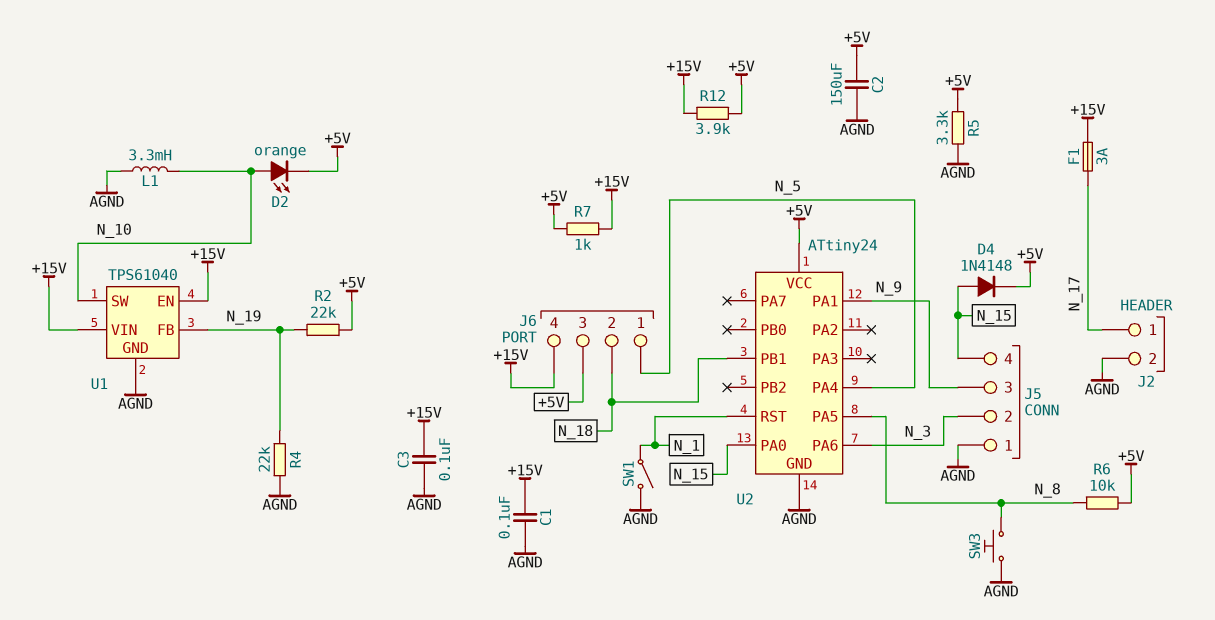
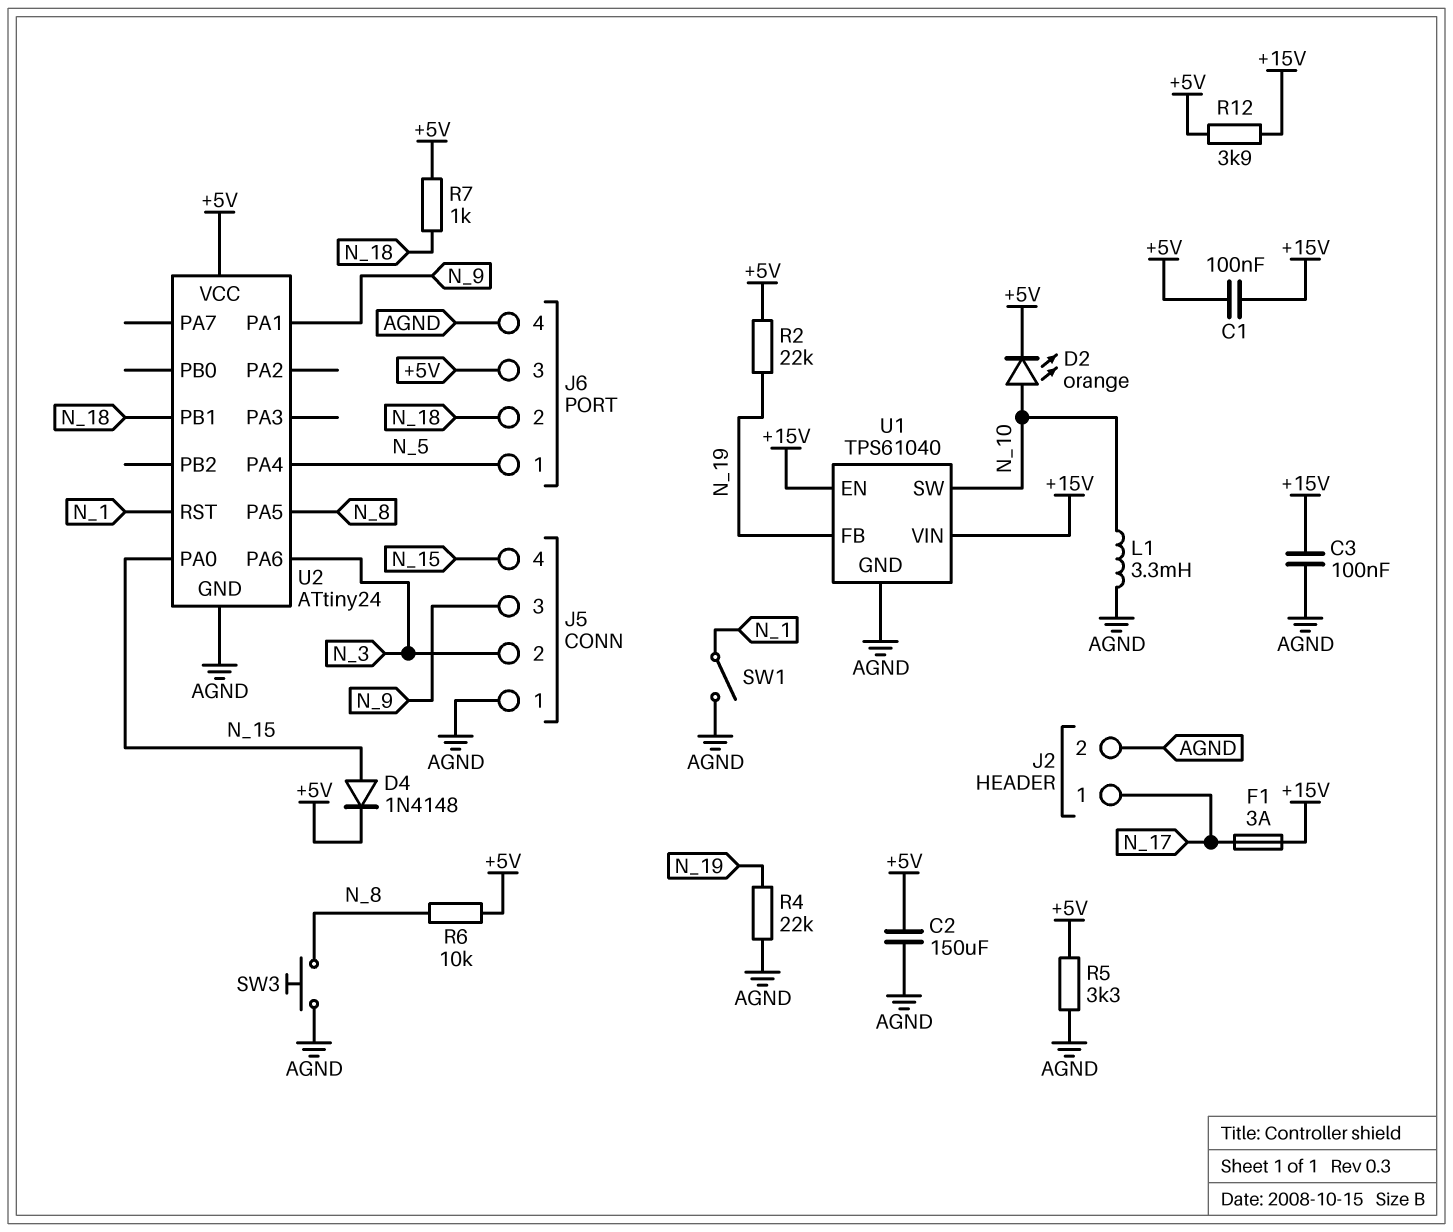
C1: 100nF (+15V, AGND) -> 100nF (+5V, +15V)
J6 pin 4: +15V -> AGND
R7: 1k (+5V, +15V) -> 1k (+5V, N_18)

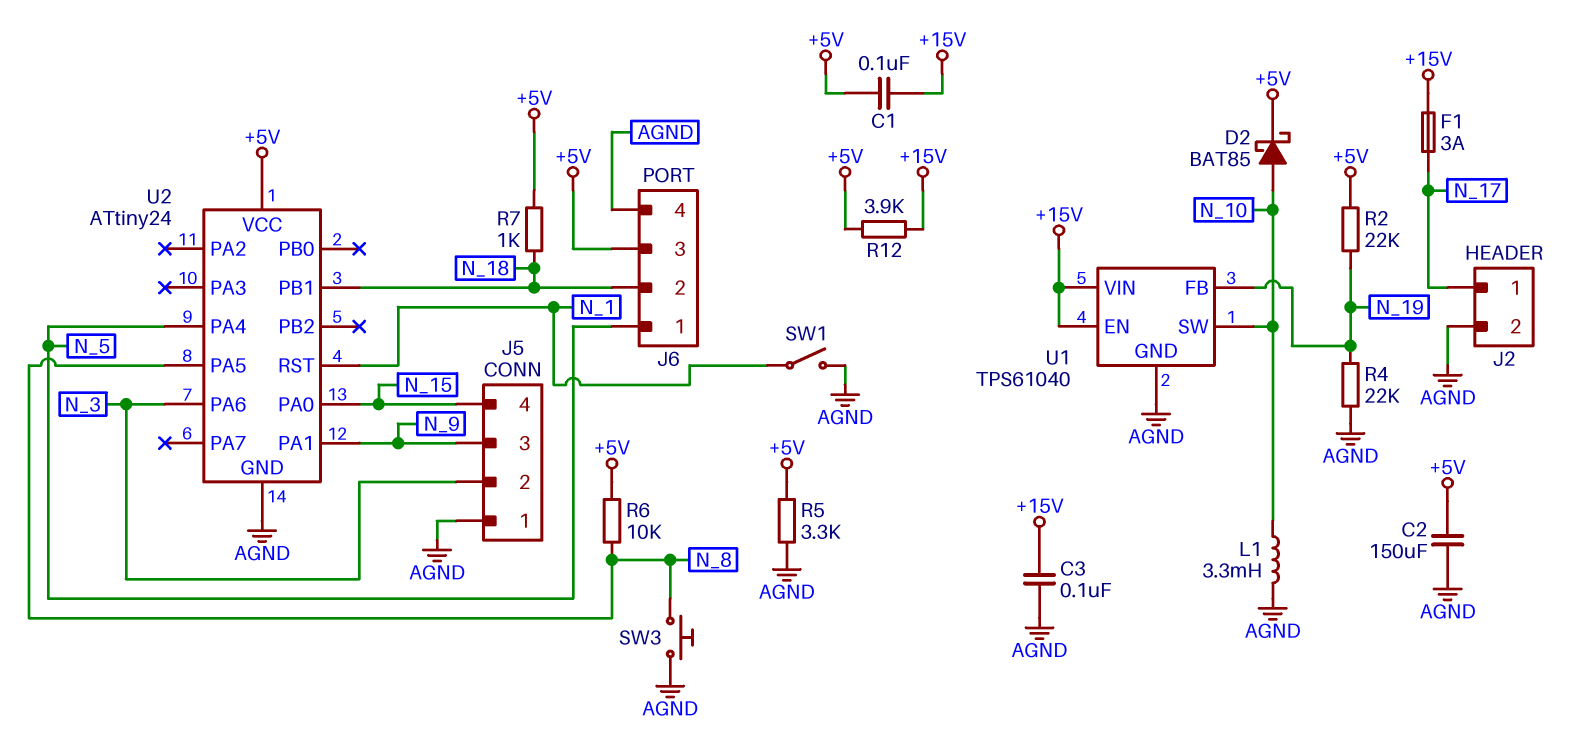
D2: LED orange (A N_10, K +5V) -> schottky BAT85 (A N_10, K +5V)
D4: diode 1N4148 (A N_15, K +5V) -> none

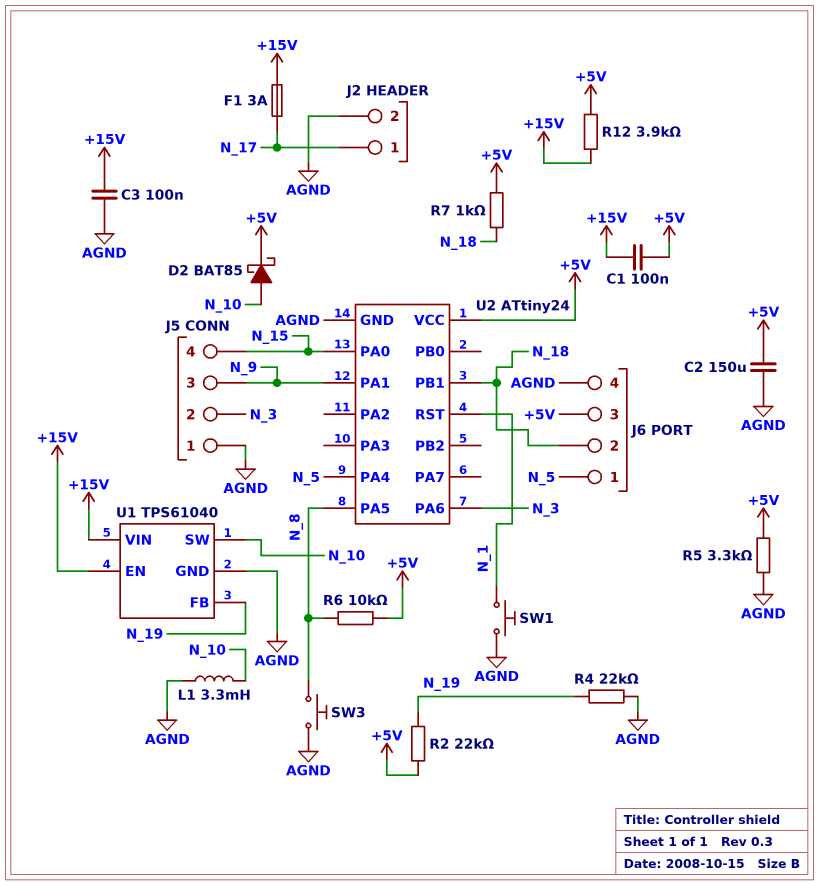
SW1: switch (AGND, N_1) -> button (AGND, N_1)

